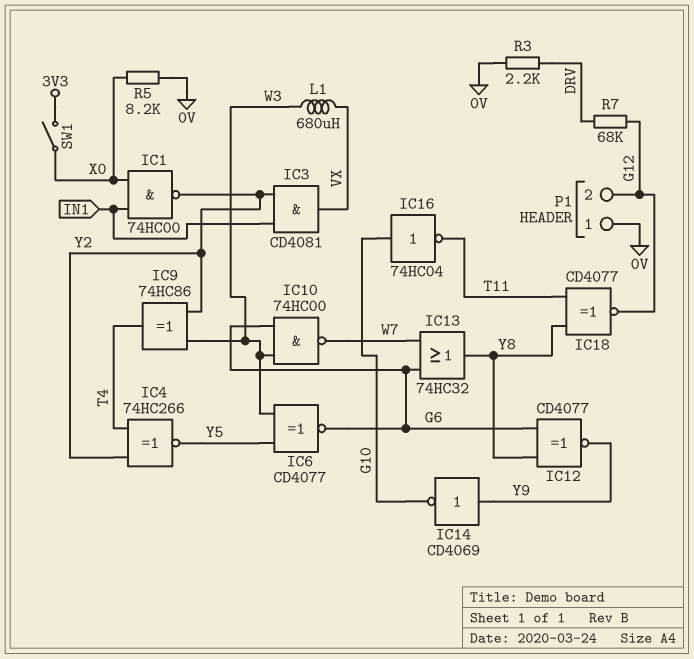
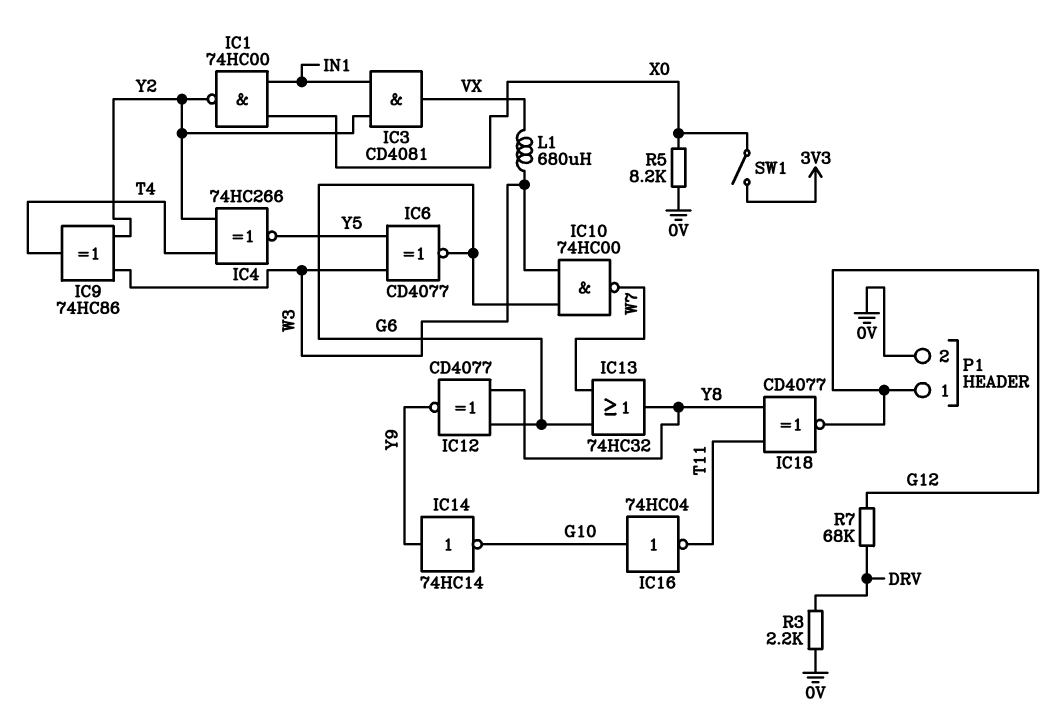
IC14: NOT CD4069 (in Y9, out G10) -> NOT 74HC14 (in Y9, out G10)
P1 pin 1: 0V -> G12
P1 pin 2: G12 -> 0V

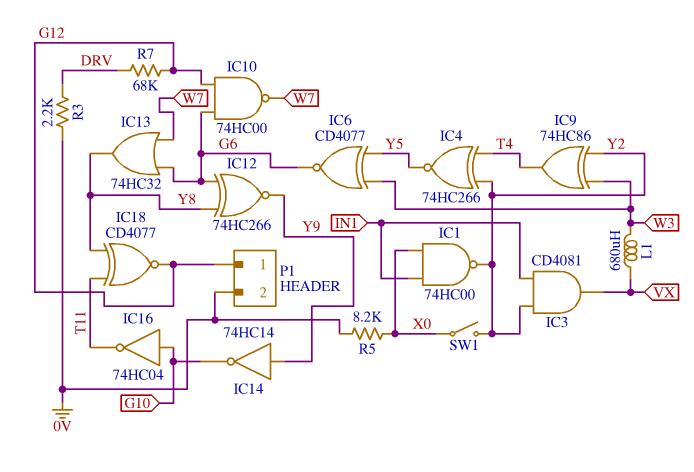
IC10: NAND 74HC00 (in G6, in W3, out W7) -> NAND 74HC00 (in G6, in G12, out W7)
IC12: XNOR CD4077 (in G6, in Y8, out Y9) -> XNOR 74HC266 (in G6, in Y8, out Y9)
SW1: switch (3V3, X0) -> switch (X0, Y2)

